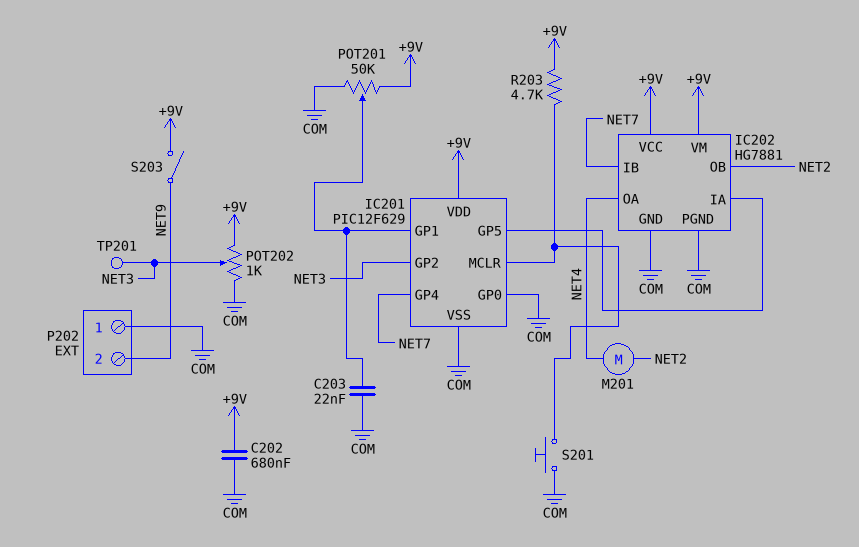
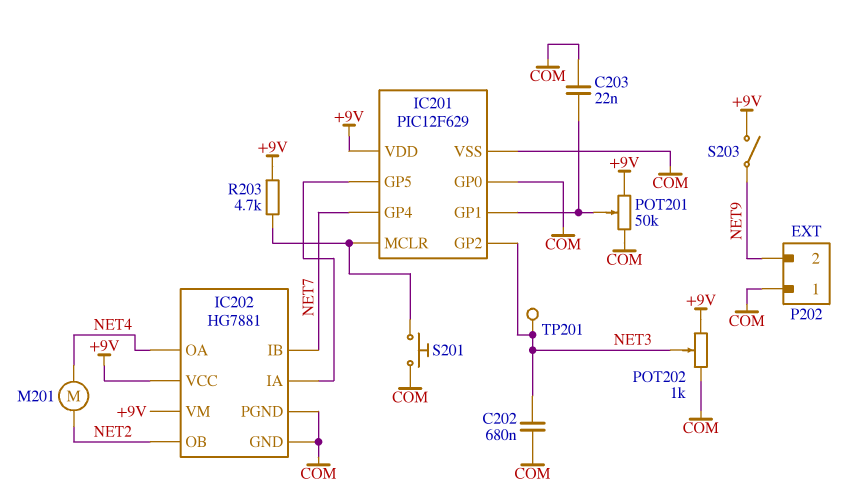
C202: 680nF (+9V, COM) -> 680nF (COM, NET3)

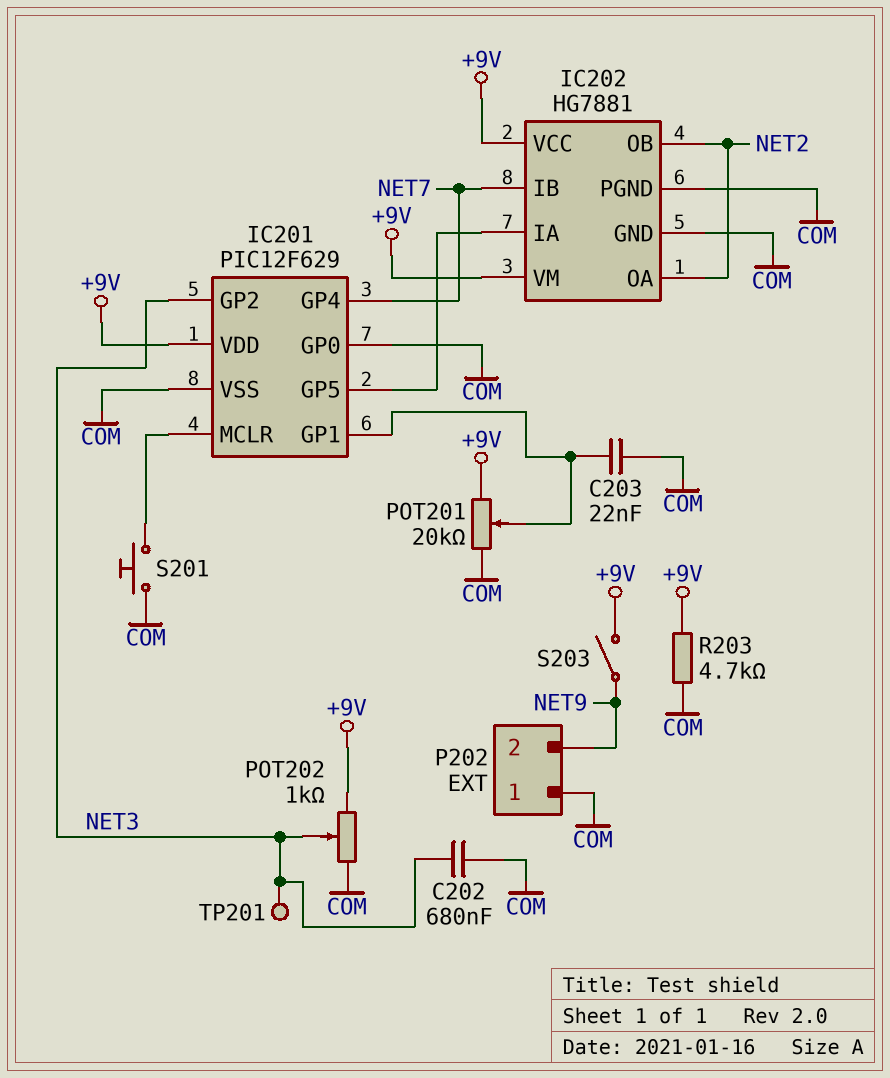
IC202 pin OA: NET4 -> NET2
M201: motor (NET2, NET4) -> none
POT201: 50k (+9V, COM, wiper IC201/GP1) -> 20k (+9V, COM, wiper IC201/GP1)
R203: 4.7k (+9V, IC201/MCLR) -> 4.7k (+9V, COM)

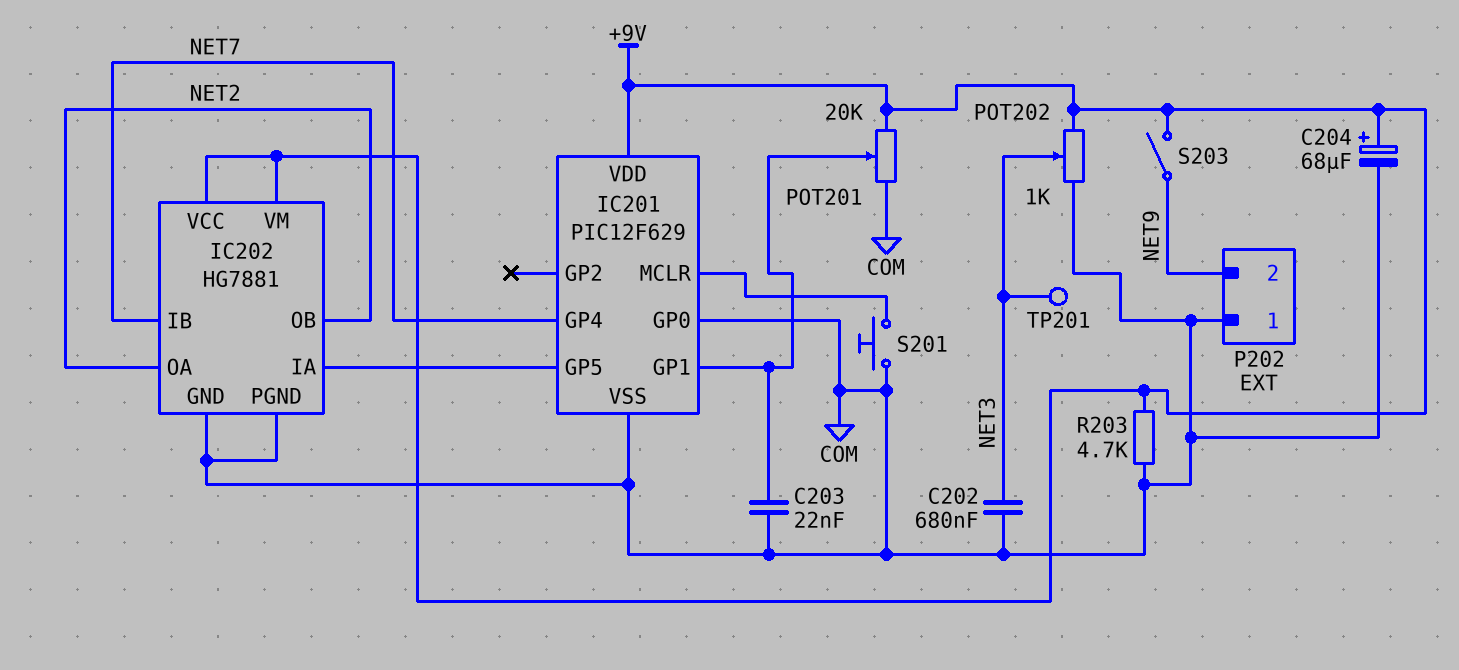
C204: none -> 68uF (plus +9V, minus COM)
IC201 pin GP2: NET3 -> none

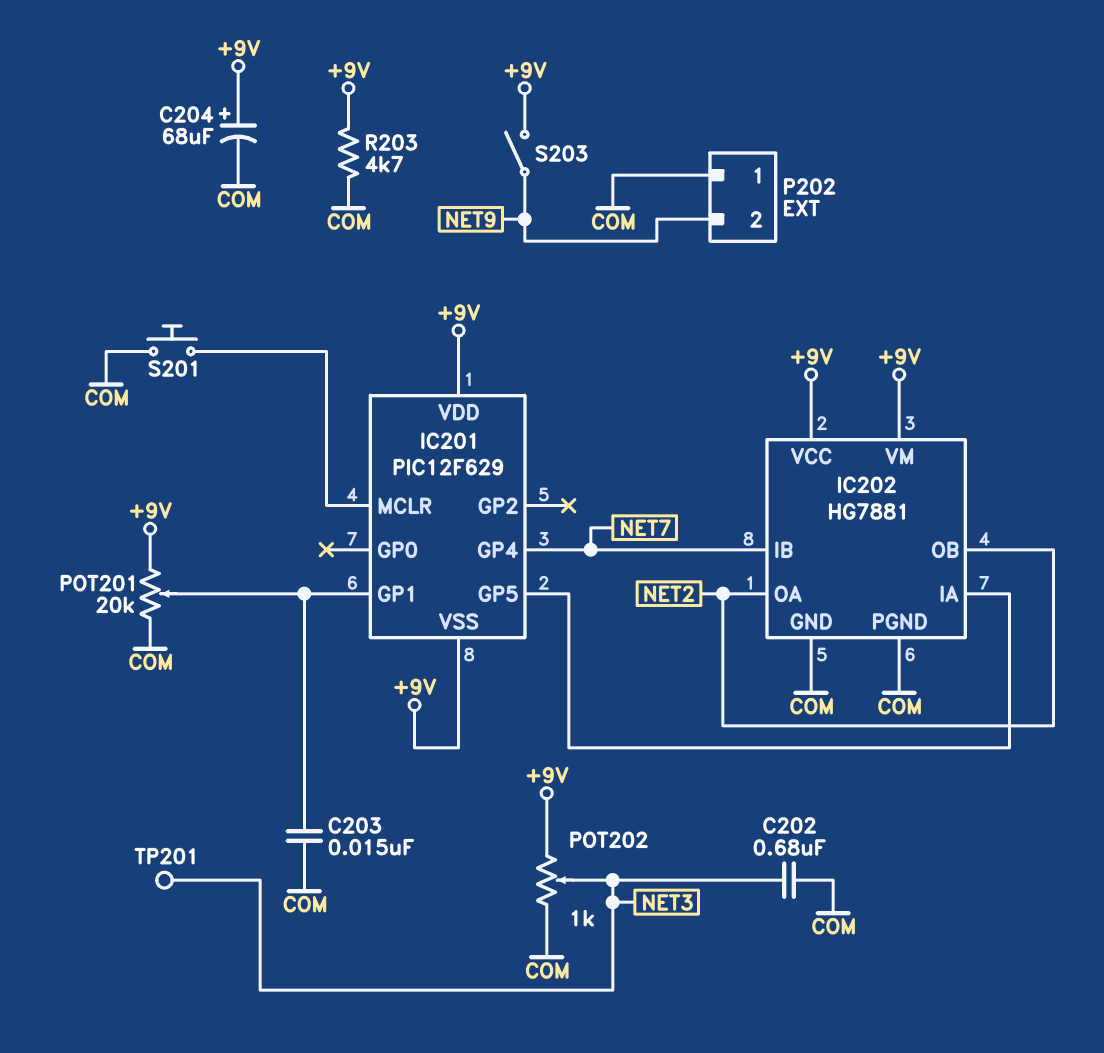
C203: 22nF (COM, IC201/GP1) -> 15nF (COM, IC201/GP1)
IC201 pin GP0: COM -> none
IC201 pin VSS: COM -> +9V

